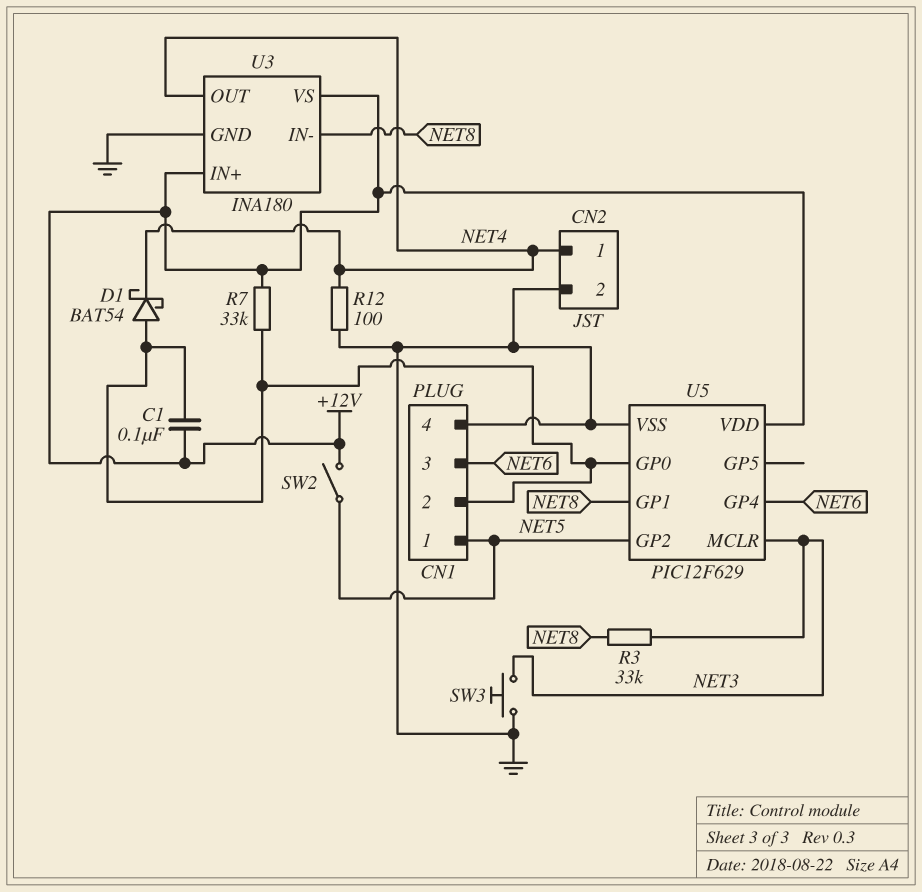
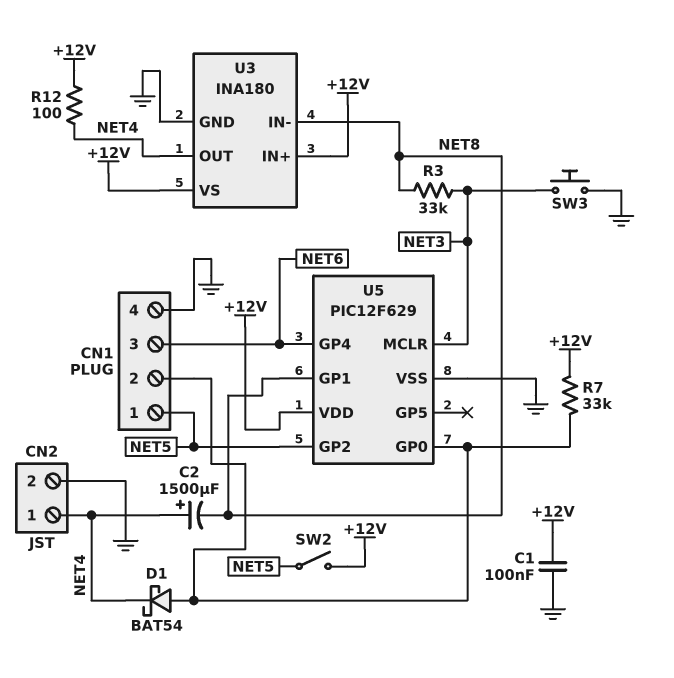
C1: 100nF (+12V, CN1/2) -> 100nF (+12V, GND)
C2: none -> 1500uF (plus NET4, minus NET8)
R12: 100 (GND, NET4) -> 100 (+12V, NET4)

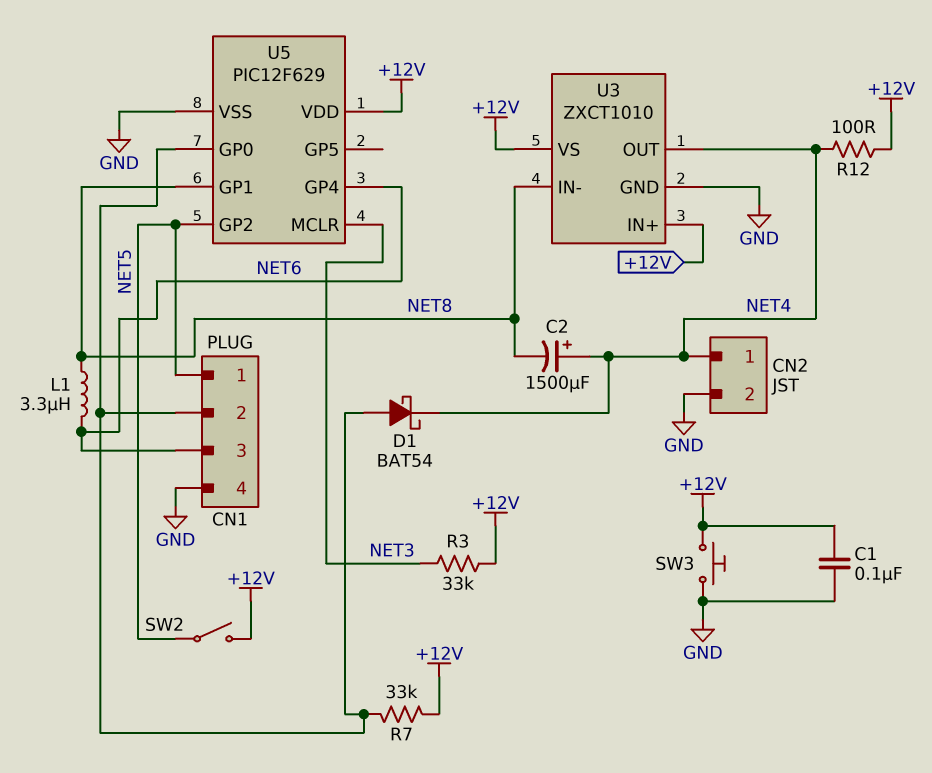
L1: none -> 3.3uH (NET6, NET8)
R3: 33k (NET3, NET8) -> 33k (+12V, NET3)
SW3: button (GND, NET3) -> button (+12V, GND)
U3: INA180 -> ZXCT1010

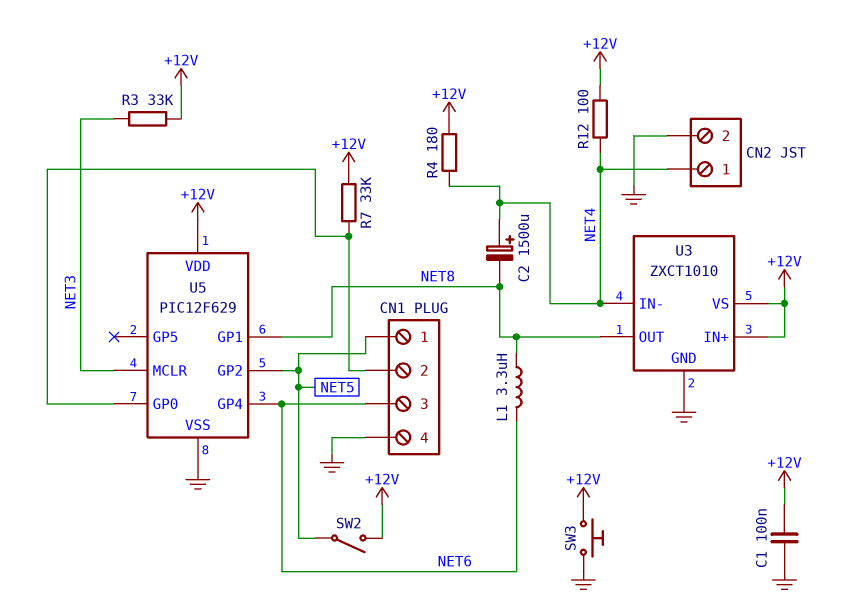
D1: schottky BAT54 (A CN1/2, K NET4) -> none
R4: none -> 180 (+12V, NET4)
U3 pin IN-: NET8 -> NET4
U3 pin OUT: NET4 -> NET8

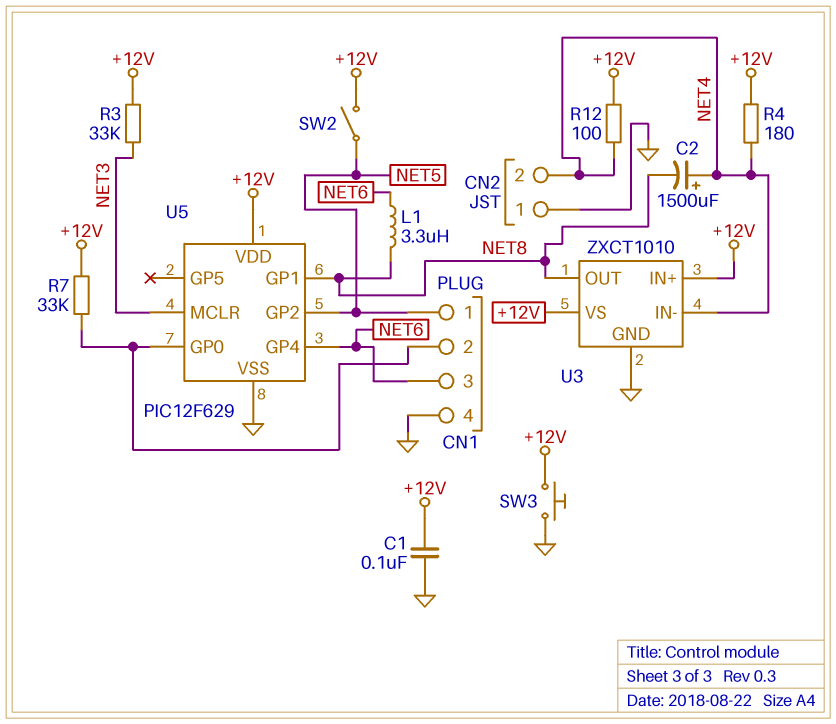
CN2 pin 1: NET4 -> GND
CN2 pin 2: GND -> NET4

